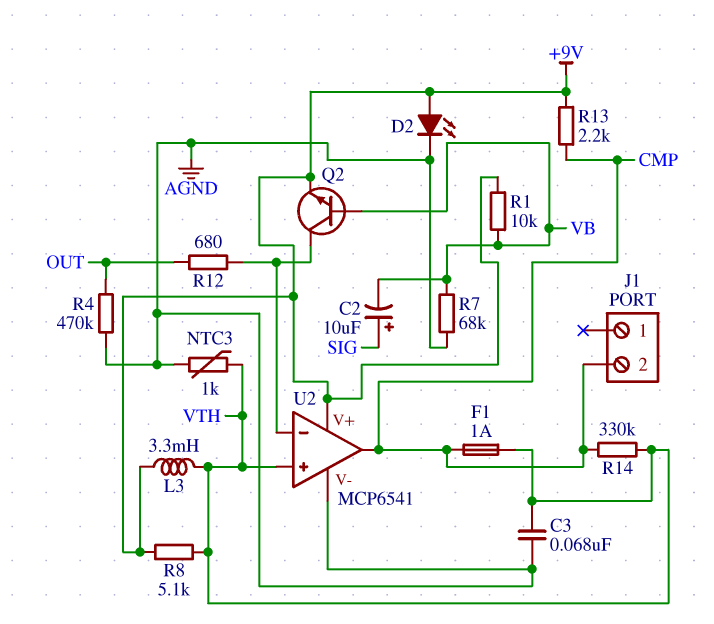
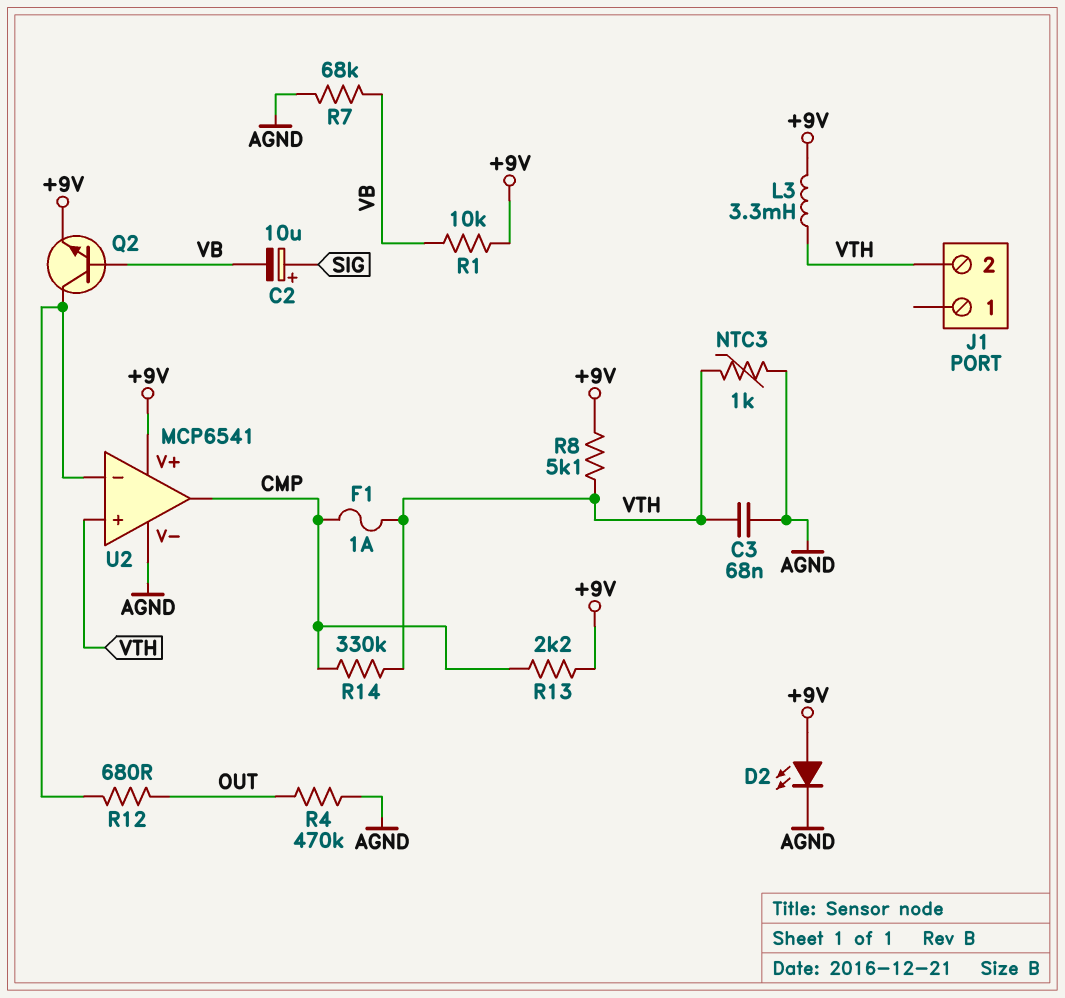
J1 pin 2: CMP -> VTH

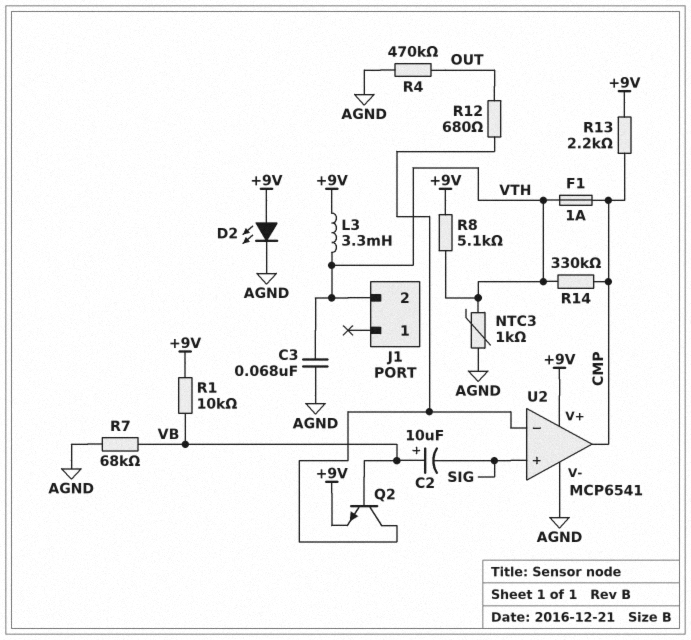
C2: 10uF (plus SIG, minus VB) -> 10uF (plus VB, minus SIG)
U2 pin in+: VTH -> SIG

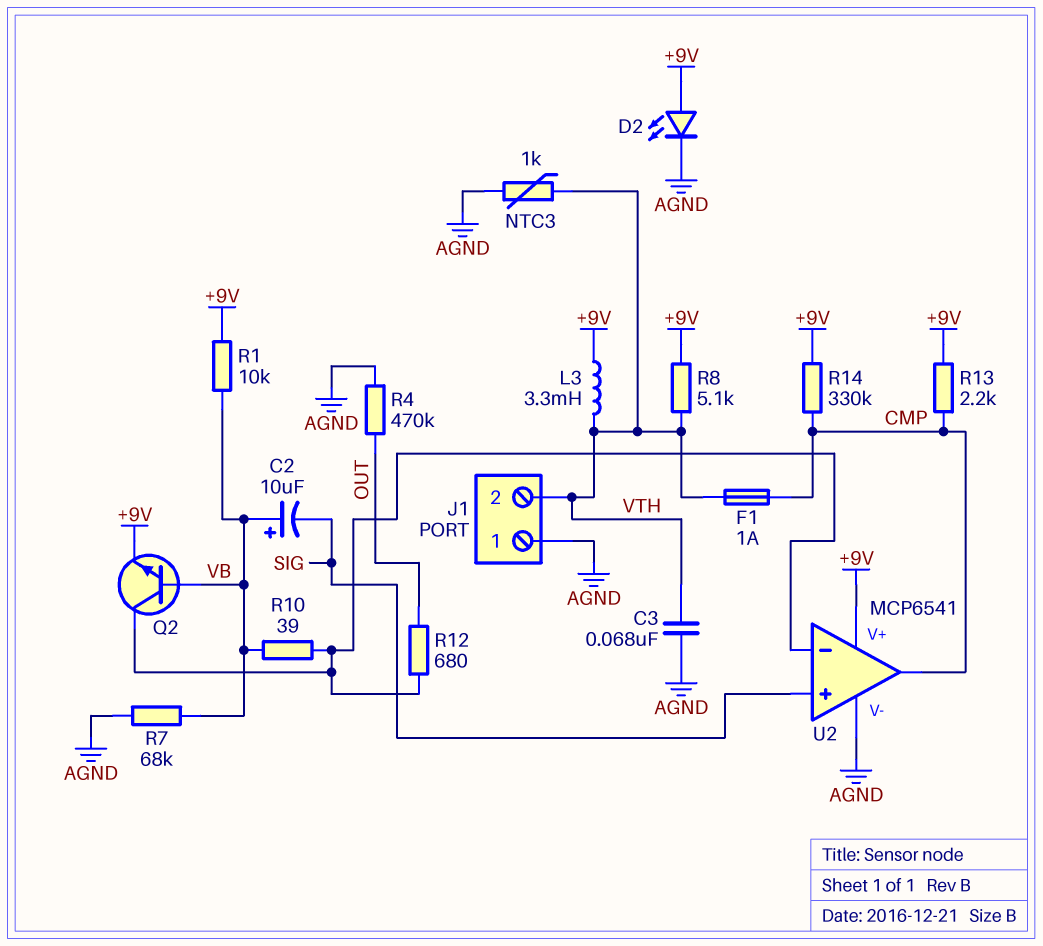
J1 pin 1: none -> AGND
R10: none -> 39 (U2/in-, VB)
R14: 330k (CMP, VTH) -> 330k (+9V, CMP)

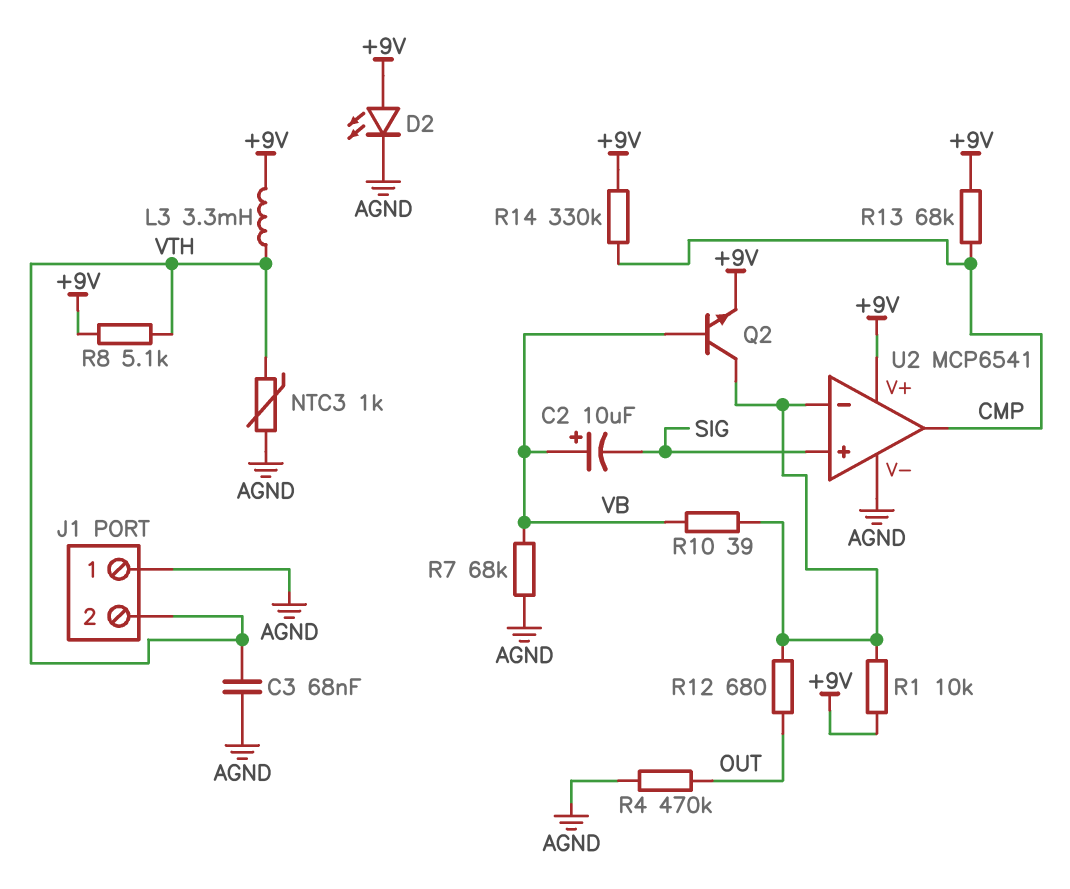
F1: 1A (CMP, VTH) -> none
R1: 10k (+9V, VB) -> 10k (+9V, U2/in-)
R13: 2.2k (+9V, CMP) -> 68k (+9V, CMP)

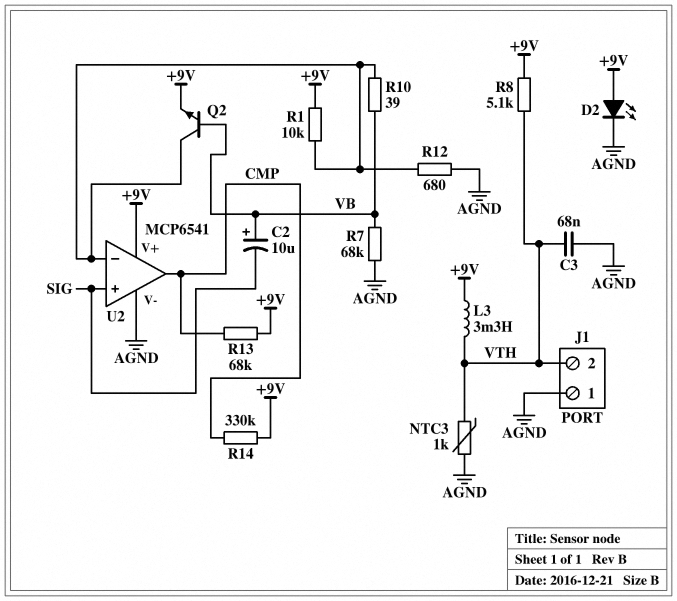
R4: 470k (AGND, OUT) -> none
R12: 680 (OUT, U2/in-) -> 680 (AGND, U2/in-)

